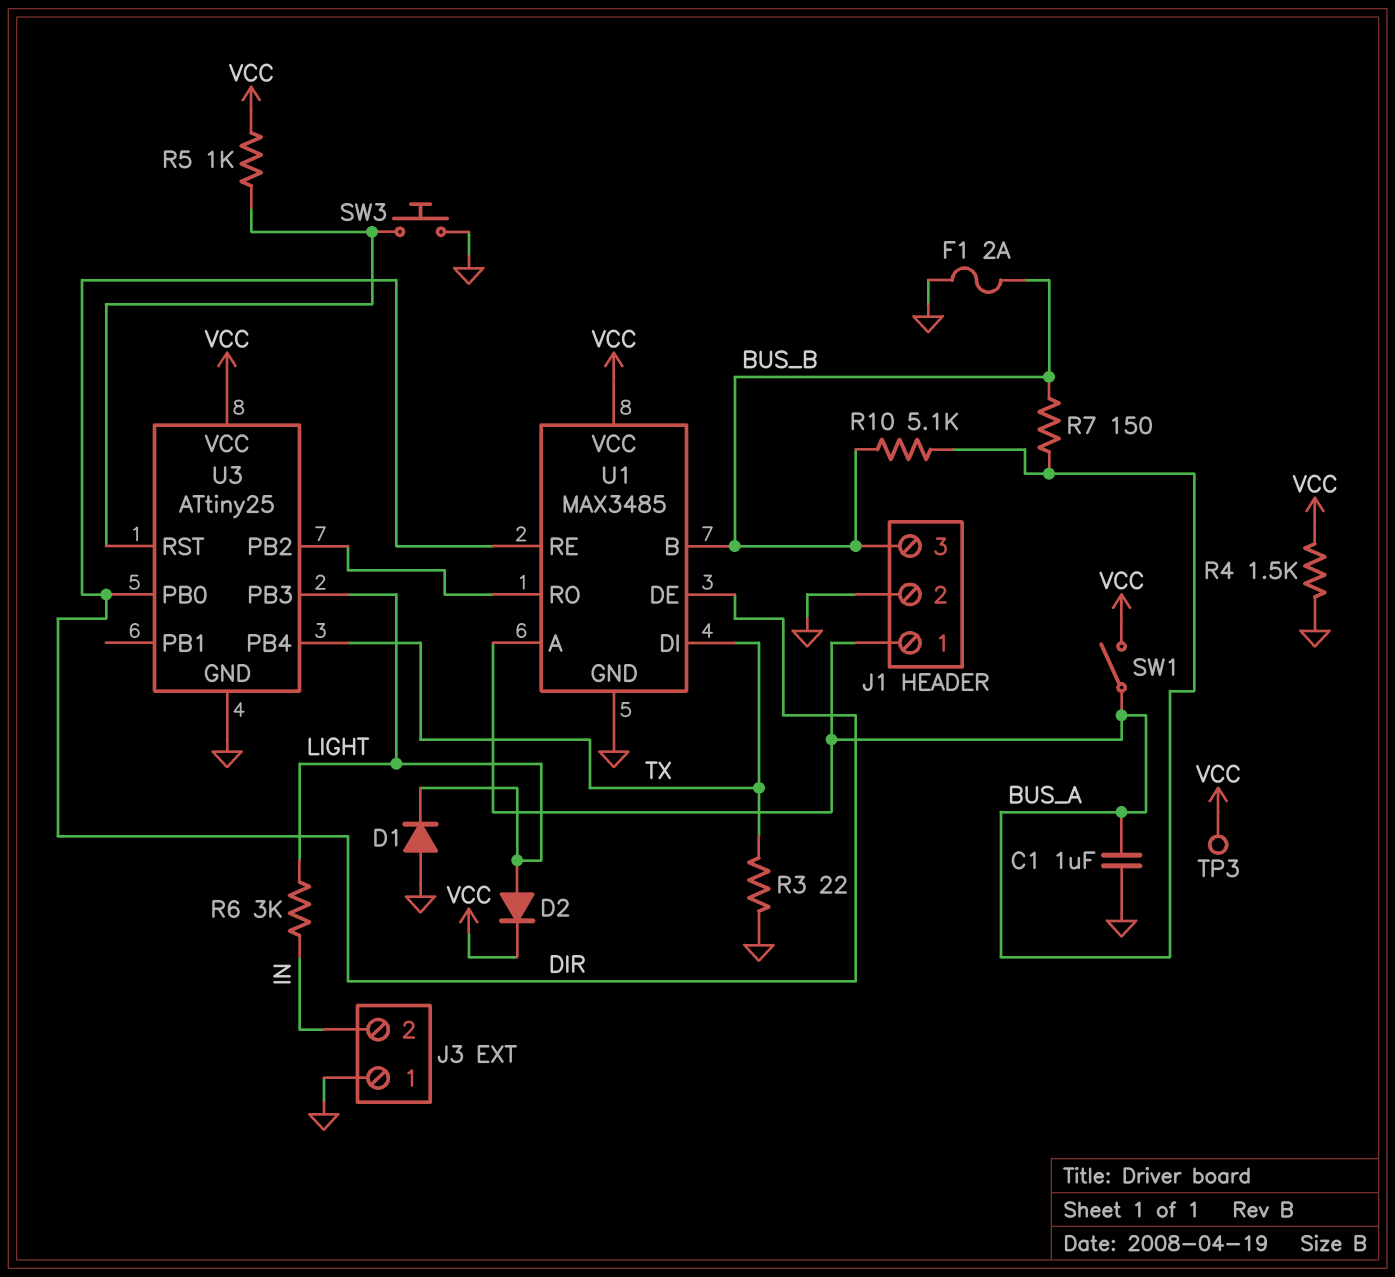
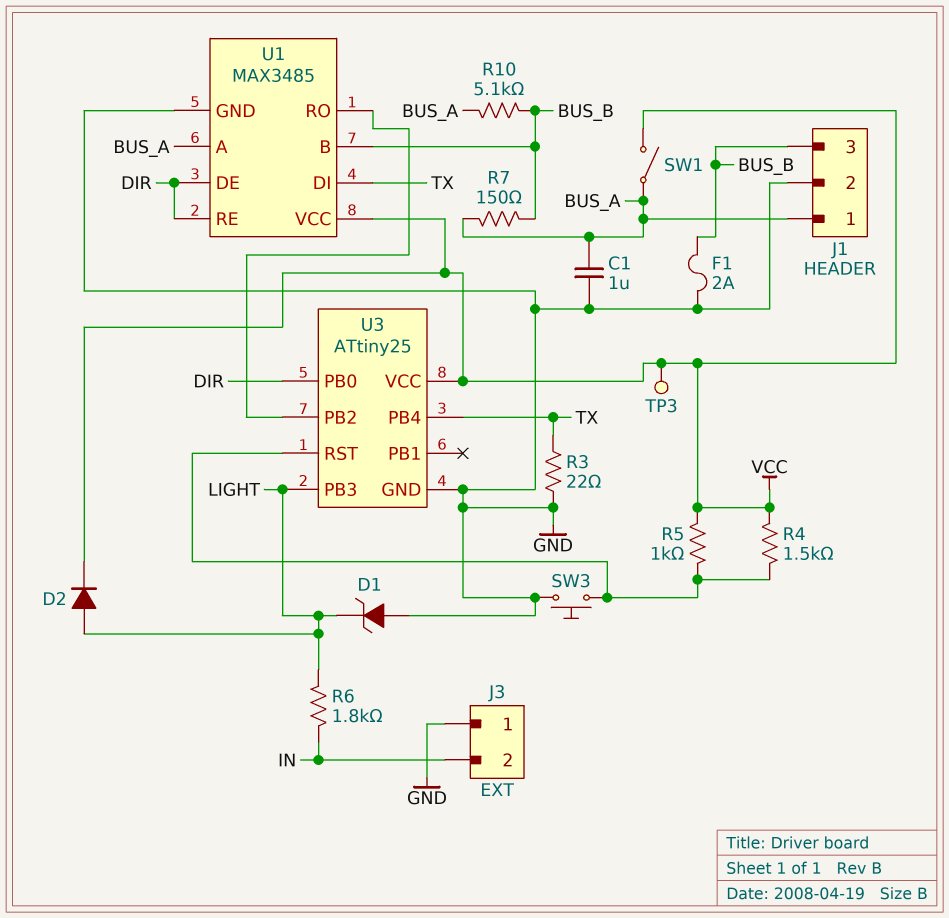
D1: diode (A GND, K LIGHT) -> zener (A GND, K LIGHT)
R4: 1.5k (GND, VCC) -> 1.5k (U3/RST, VCC)
R6: 3k (IN, LIGHT) -> 1.8k (IN, LIGHT)

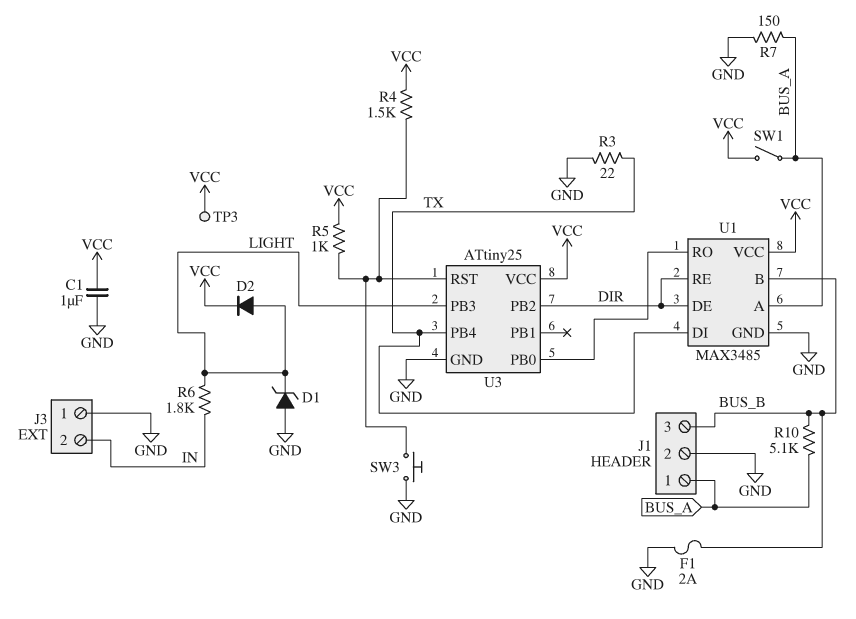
C1: 1uF (BUS_A, GND) -> 1uF (GND, VCC)
R7: 150 (BUS_A, BUS_B) -> 150 (BUS_A, GND)
U3 pin PB0: DIR -> U1/RO
U3 pin PB2: U1/RO -> DIR

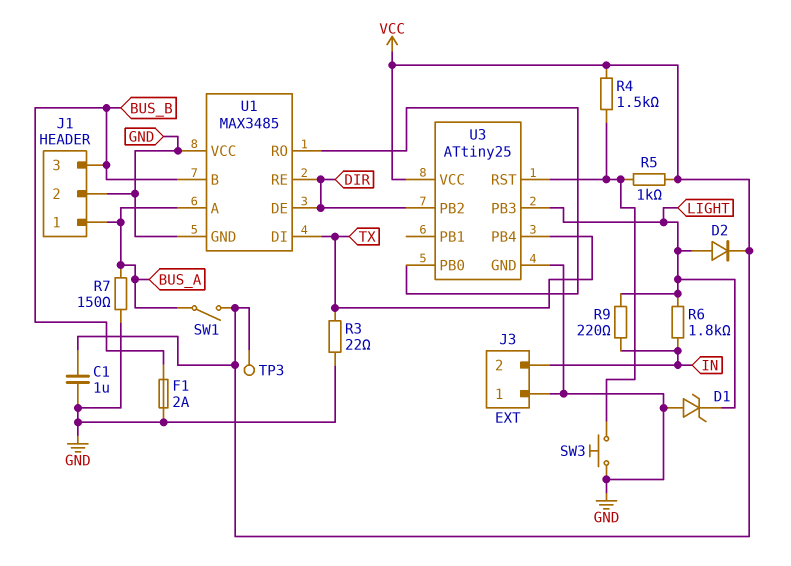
R9: none -> 220 (IN, LIGHT)
R10: 5.1k (BUS_A, BUS_B) -> none
U1 pin VCC: VCC -> GND

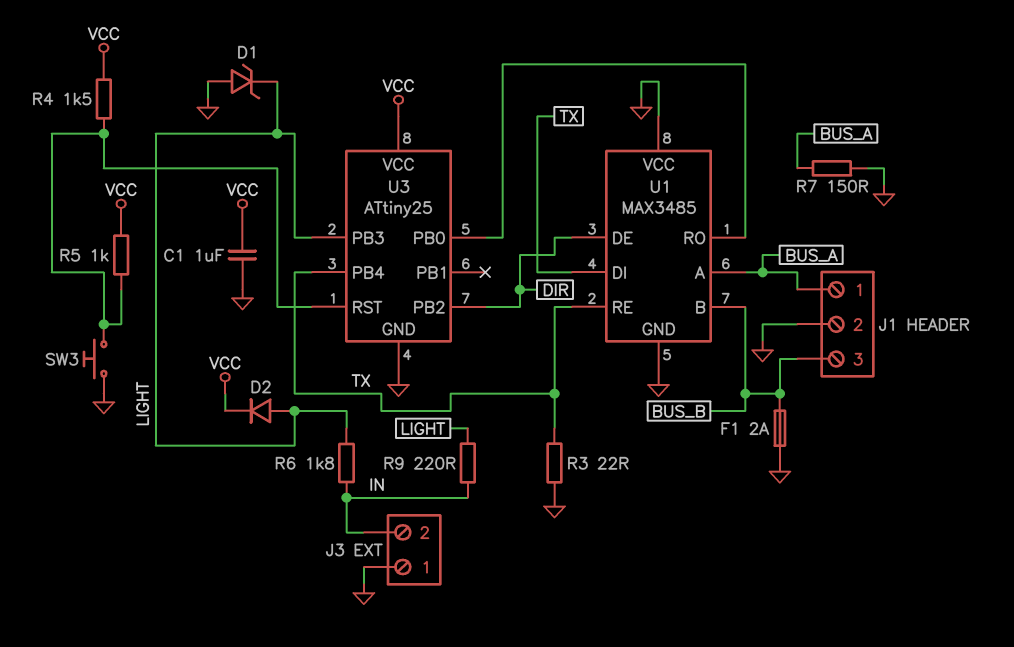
SW1: switch (BUS_A, VCC) -> none
TP3: test point (VCC) -> none
U1 pin RE: DIR -> TX

